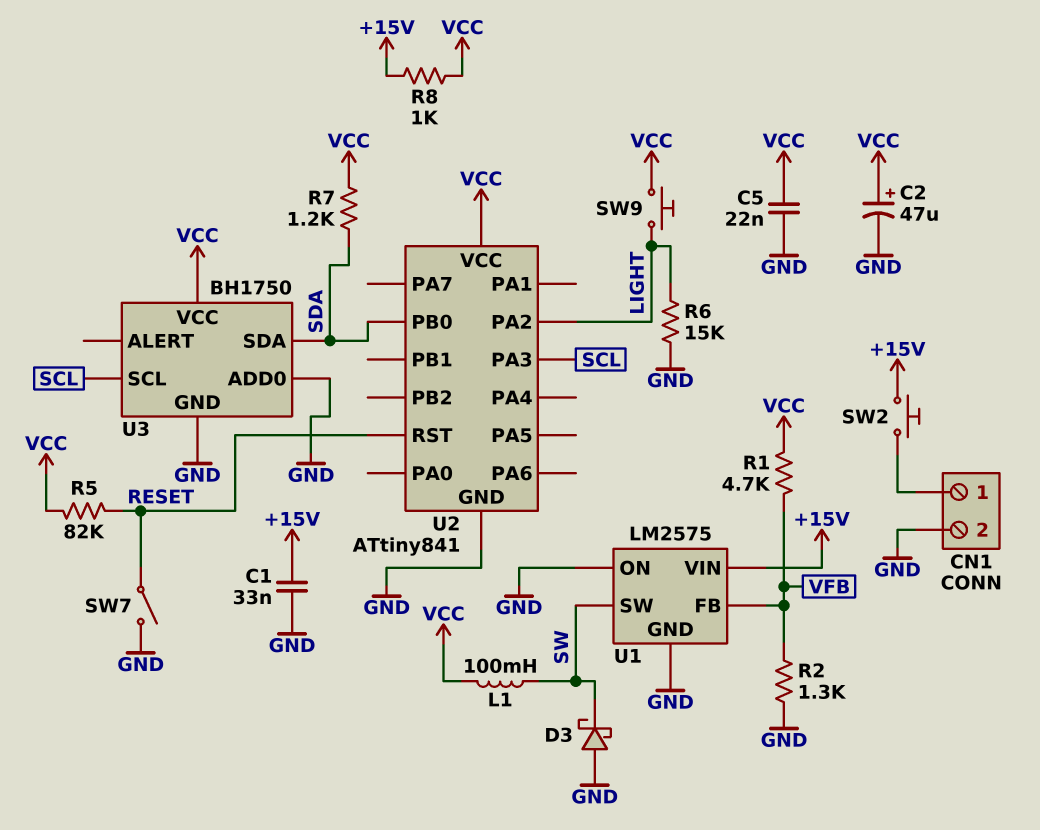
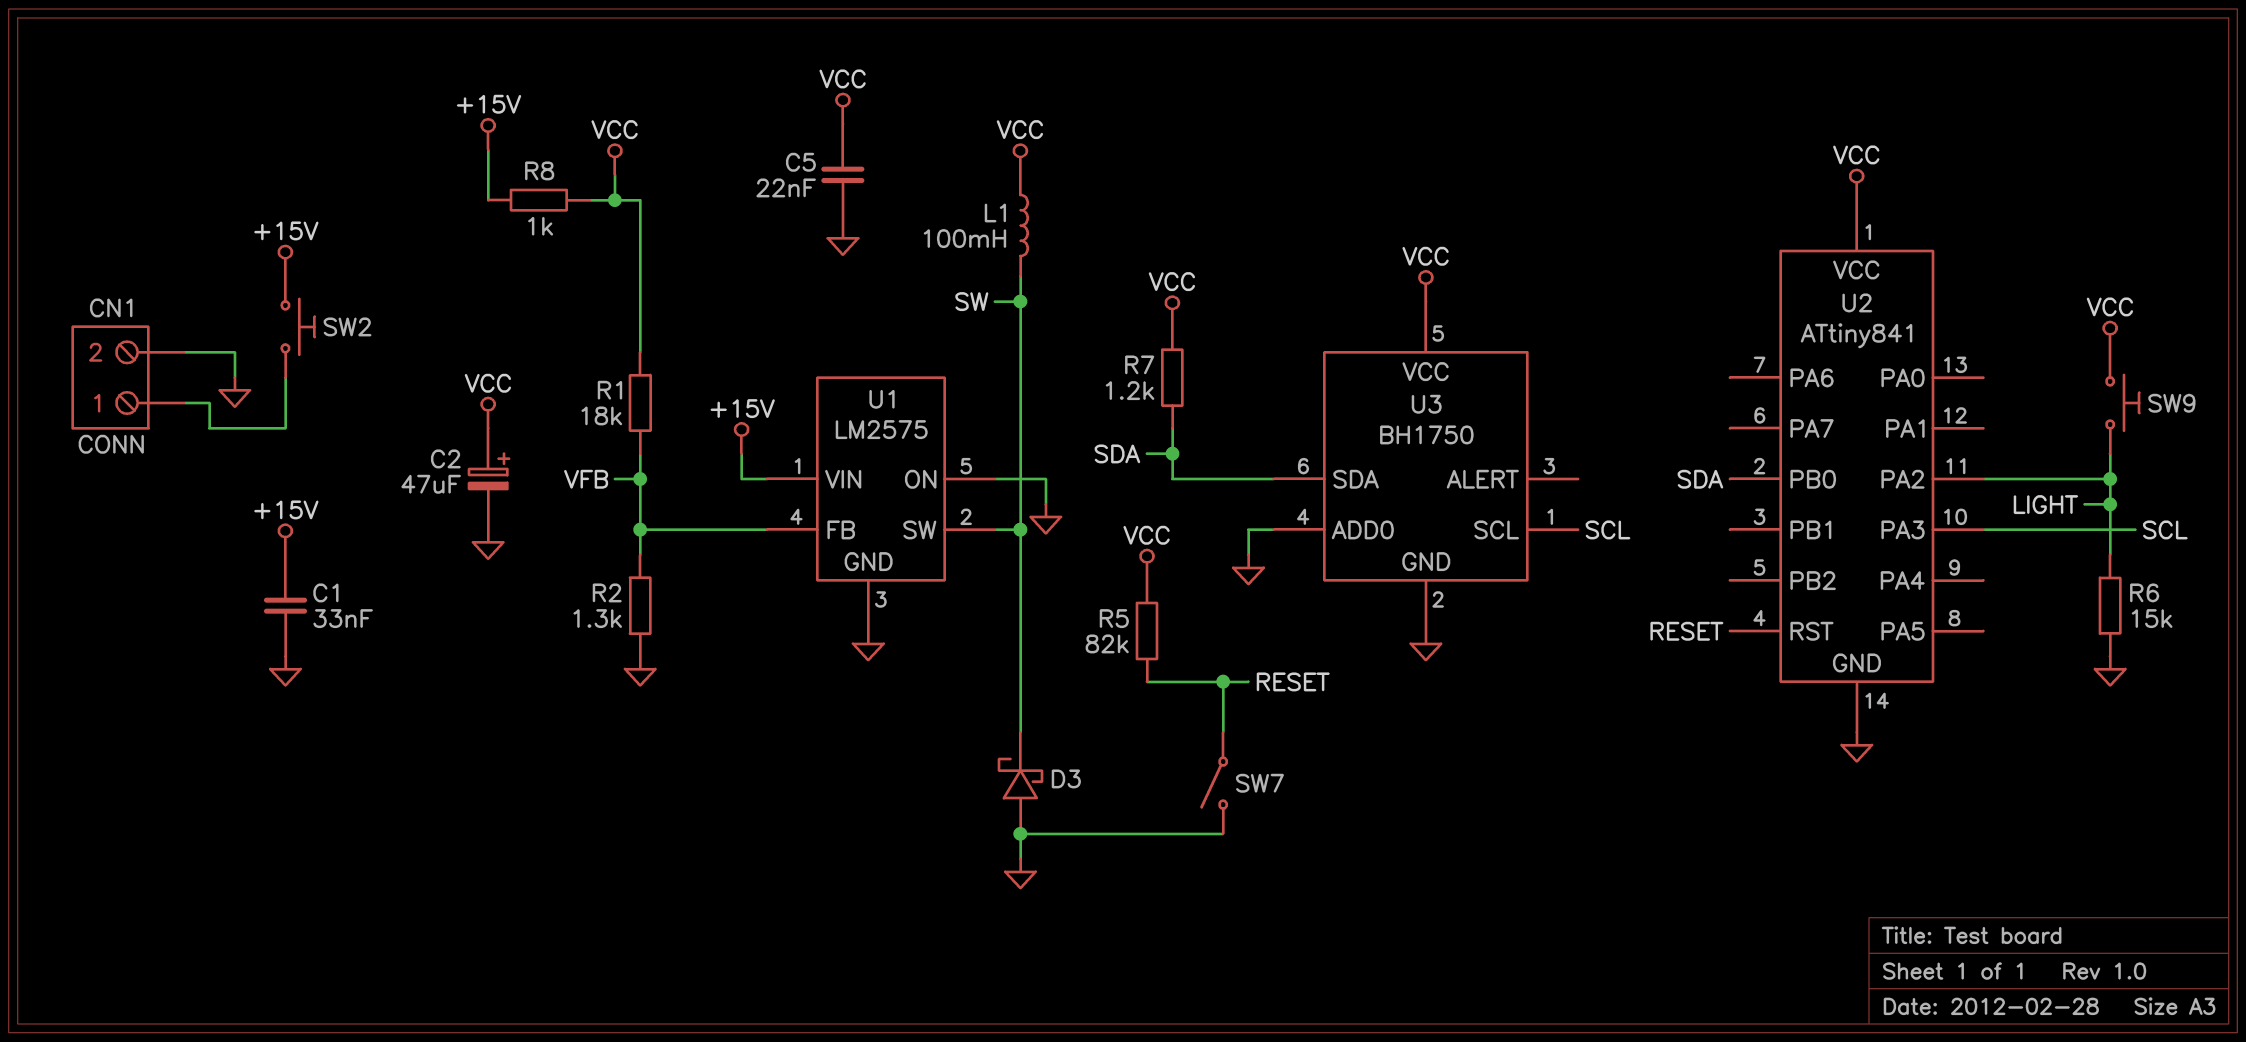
R1: 4.7k (VCC, VFB) -> 18k (VCC, VFB)

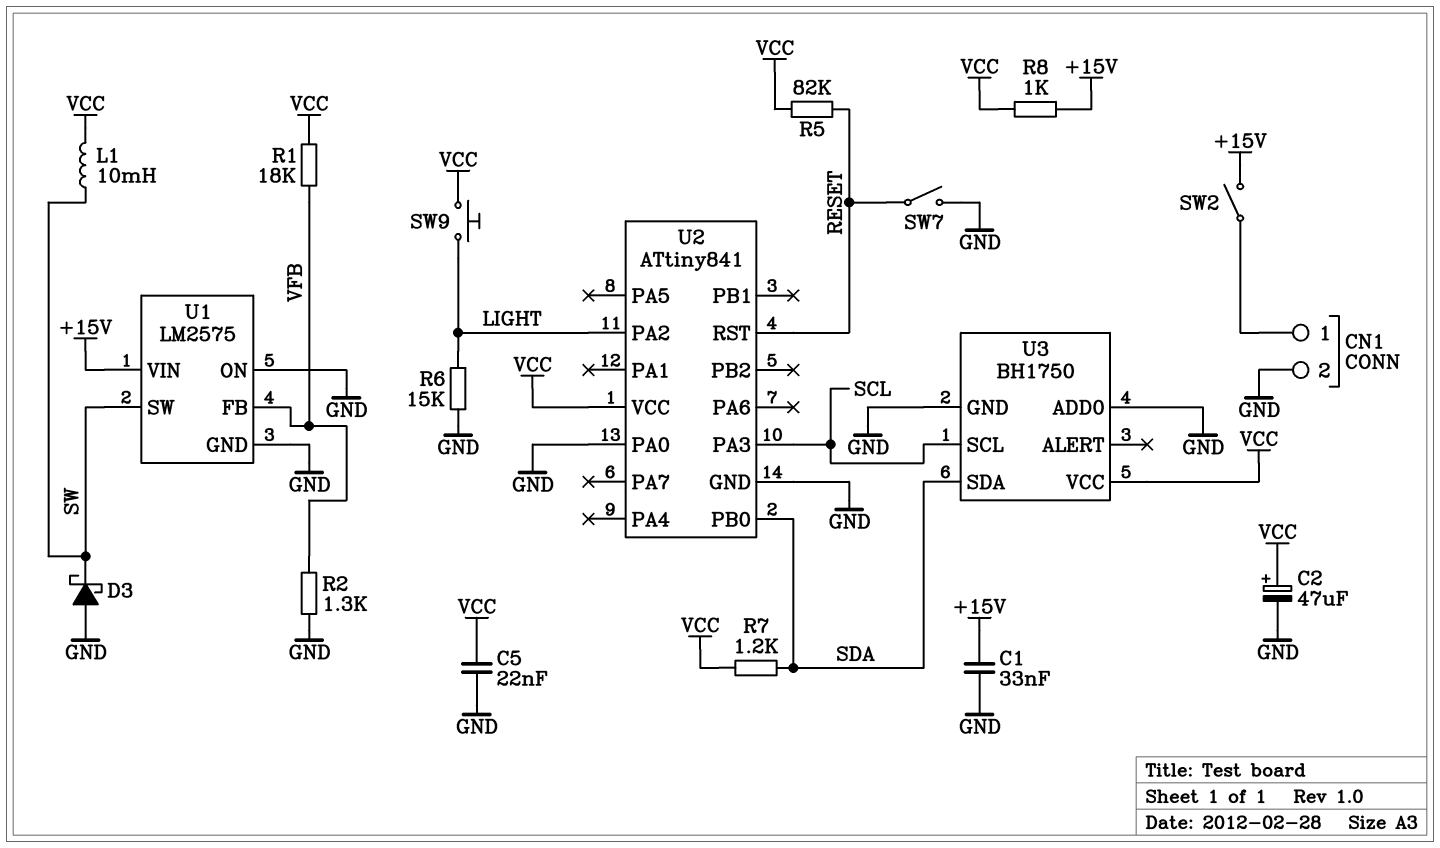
L1: 100mH (SW, VCC) -> 10mH (SW, VCC)
SW2: button (+15V, CN1/1) -> switch (+15V, CN1/1)
U2 pin PA0: none -> GND

